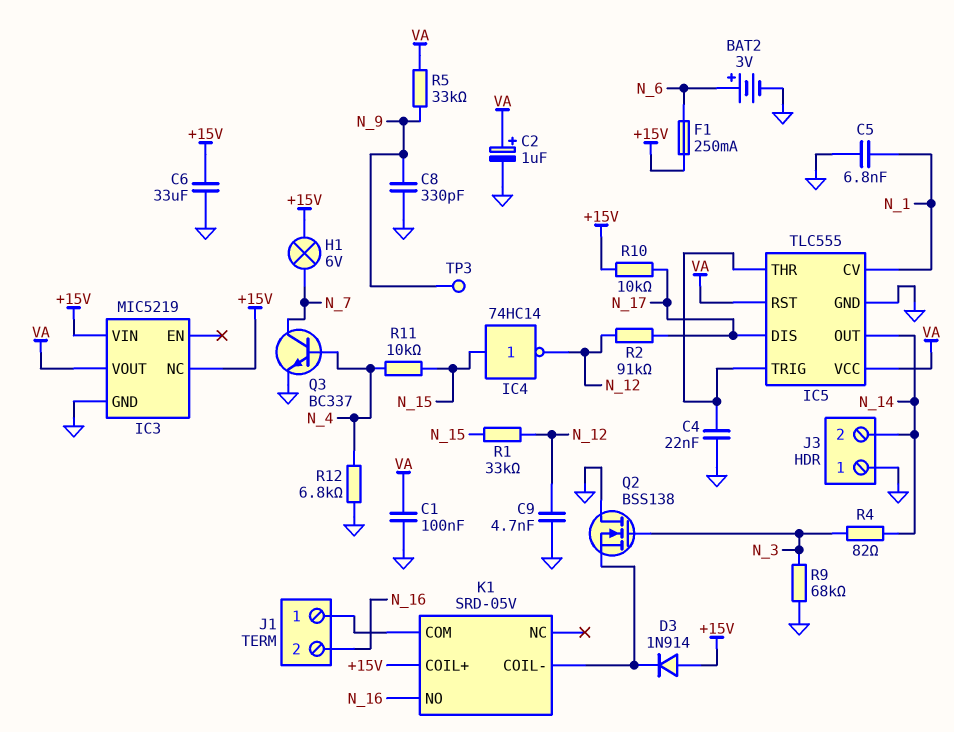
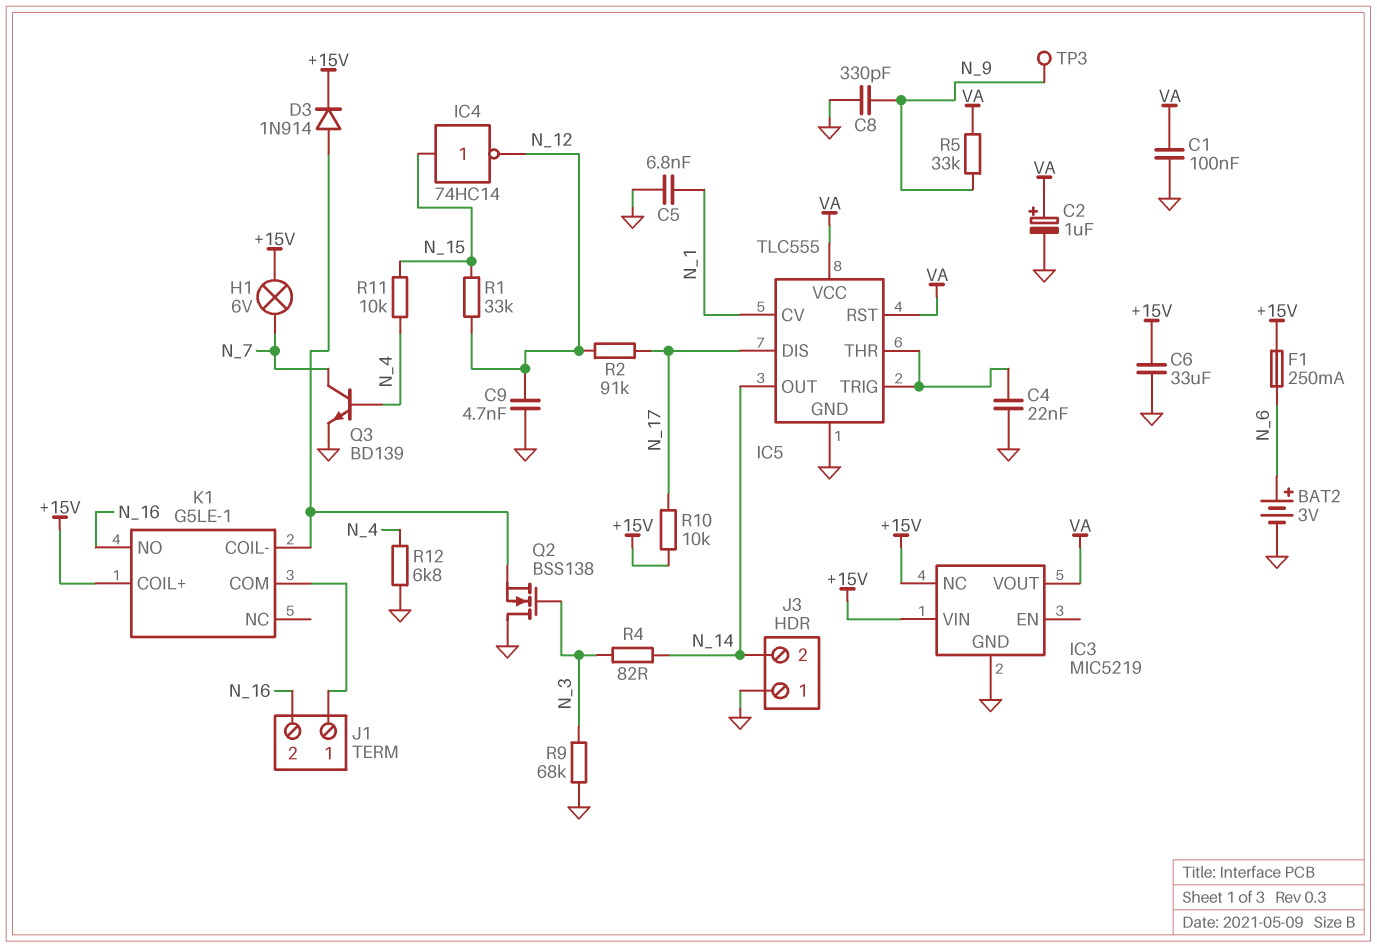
D3: diode 1N914 (A +15V, K K1/COIL-) -> diode 1N914 (A K1/COIL-, K +15V)
K1: SRD-05V -> G5LE-1
Q3: NPN BC337 (B N_4, C N_7, E GND) -> NPN BD139 (B N_4, C N_7, E GND)

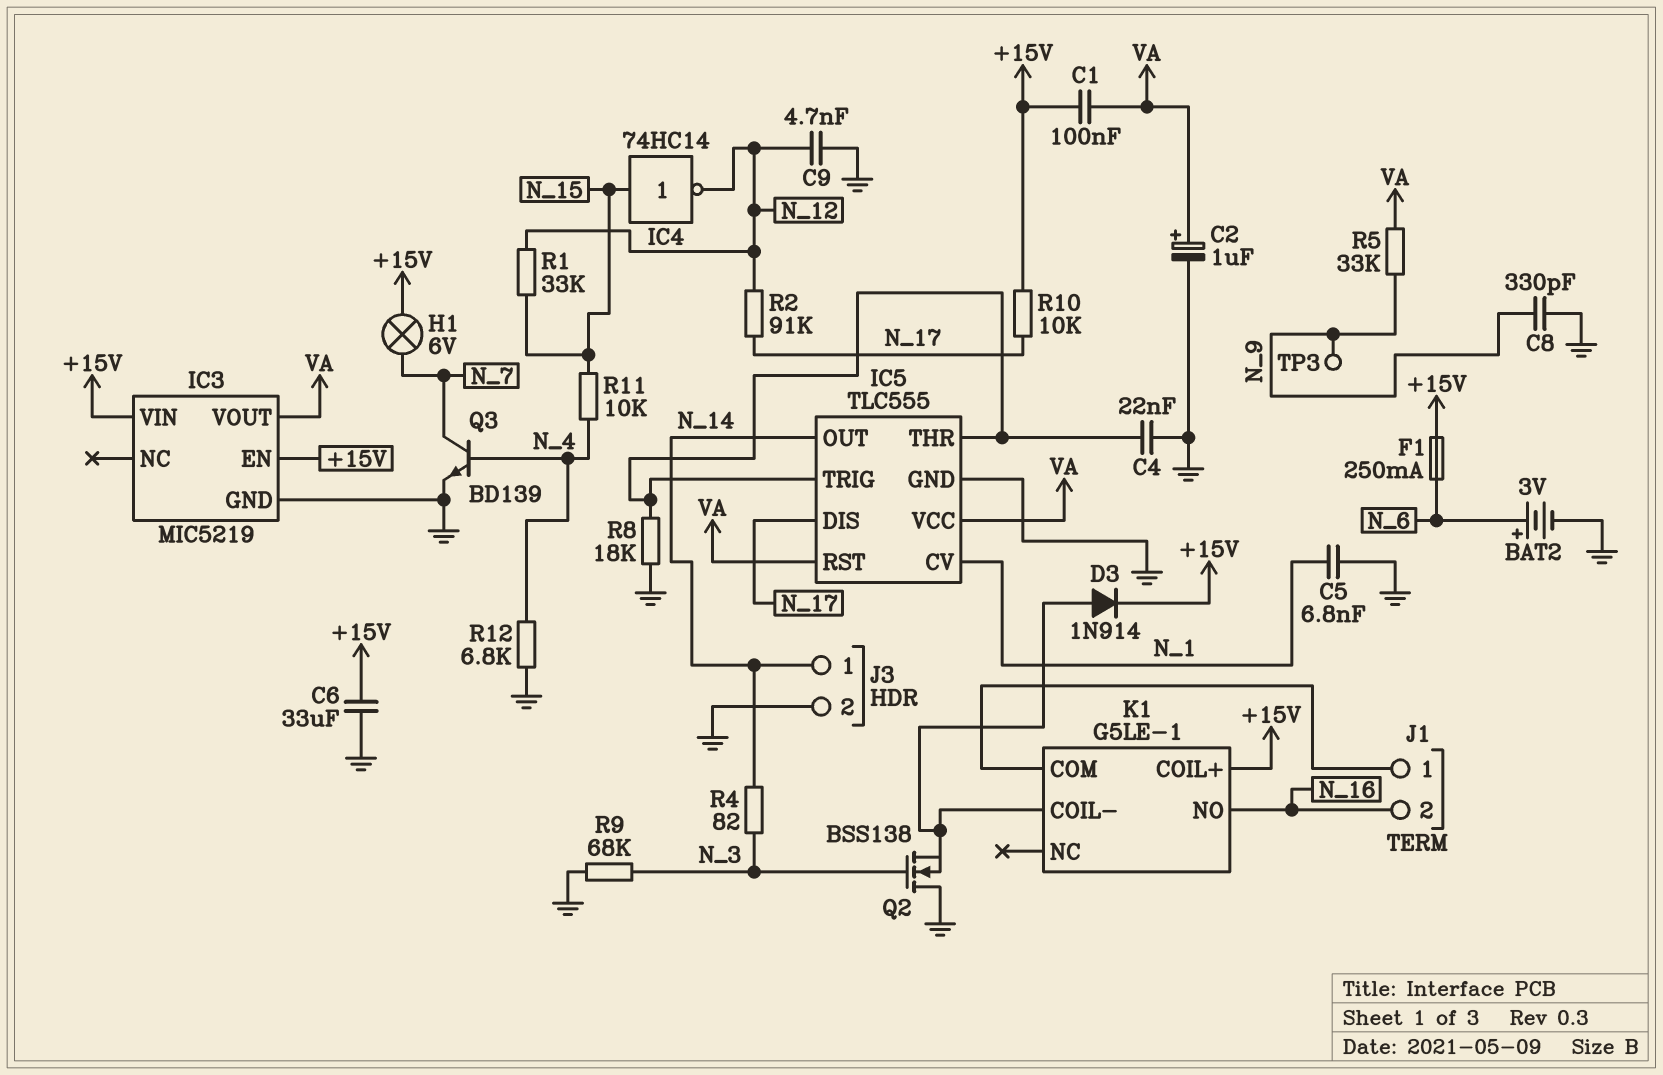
C1: 100nF (GND, VA) -> 100nF (+15V, VA)
IC3 pin EN: none -> +15V
IC3 pin NC: +15V -> none
J3 pin 1: GND -> N_14
J3 pin 2: N_14 -> GND
R8: none -> 18k (GND, IC5/THR)

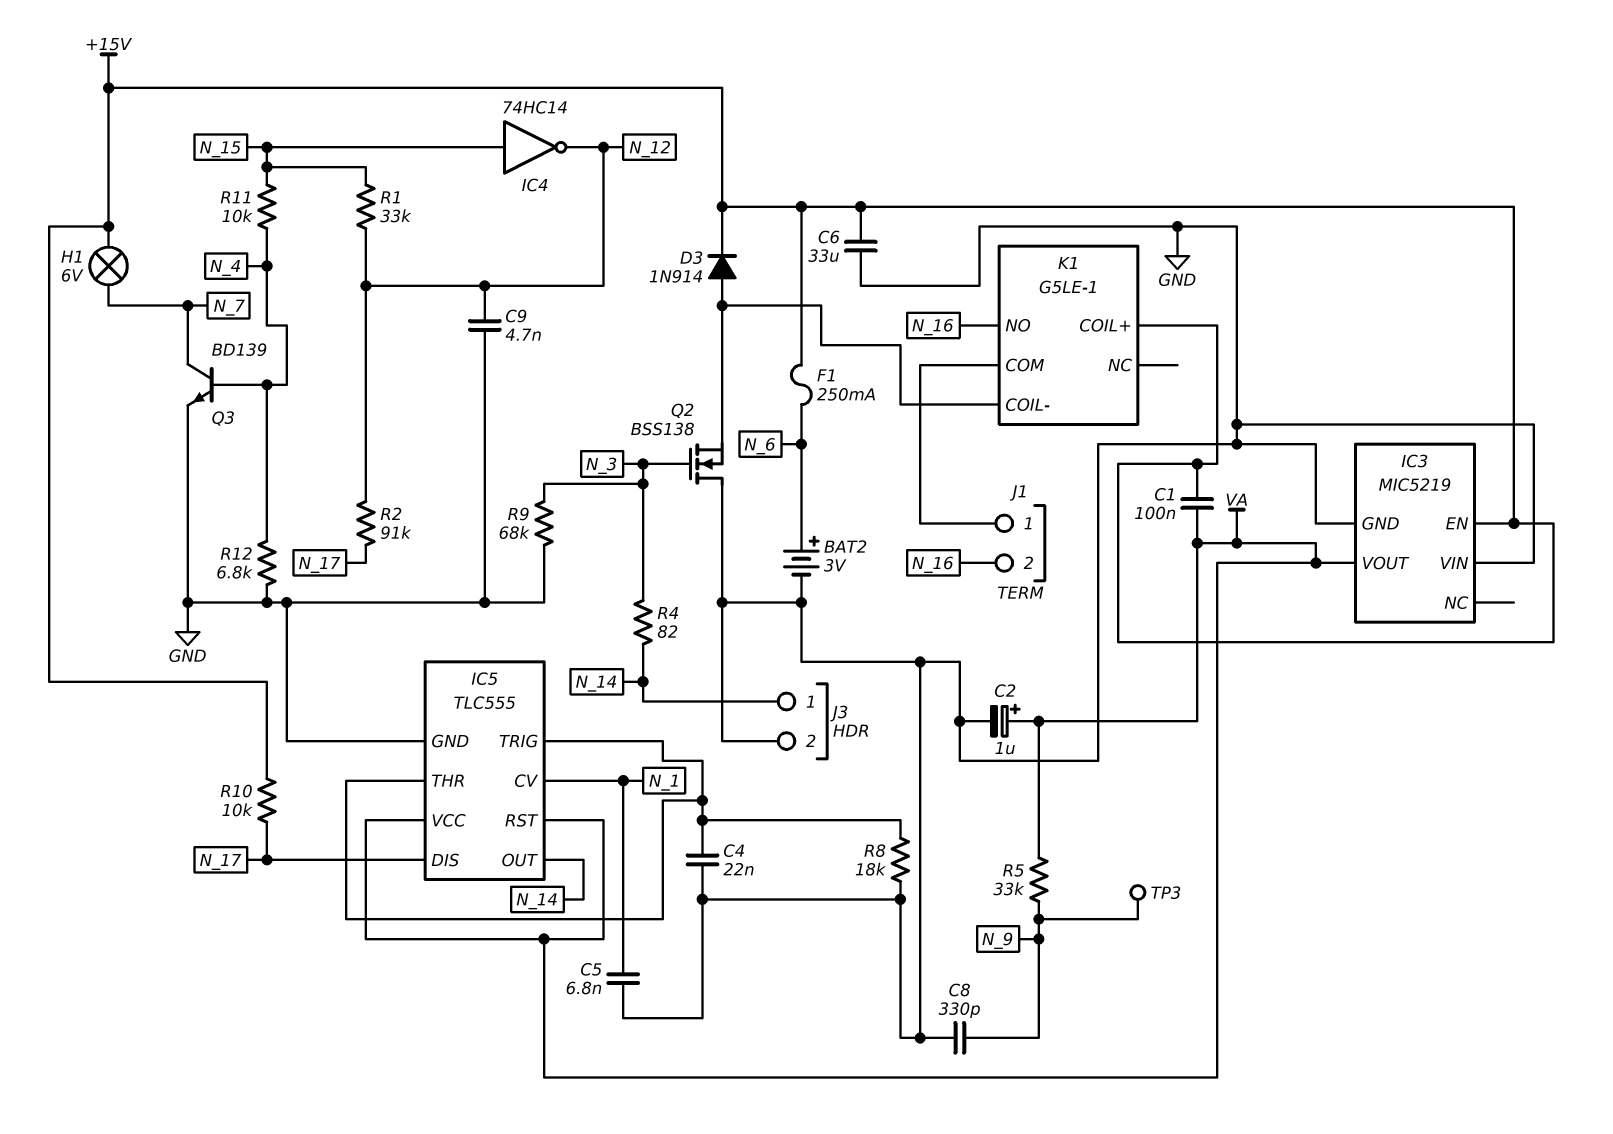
IC3 pin VIN: +15V -> GND

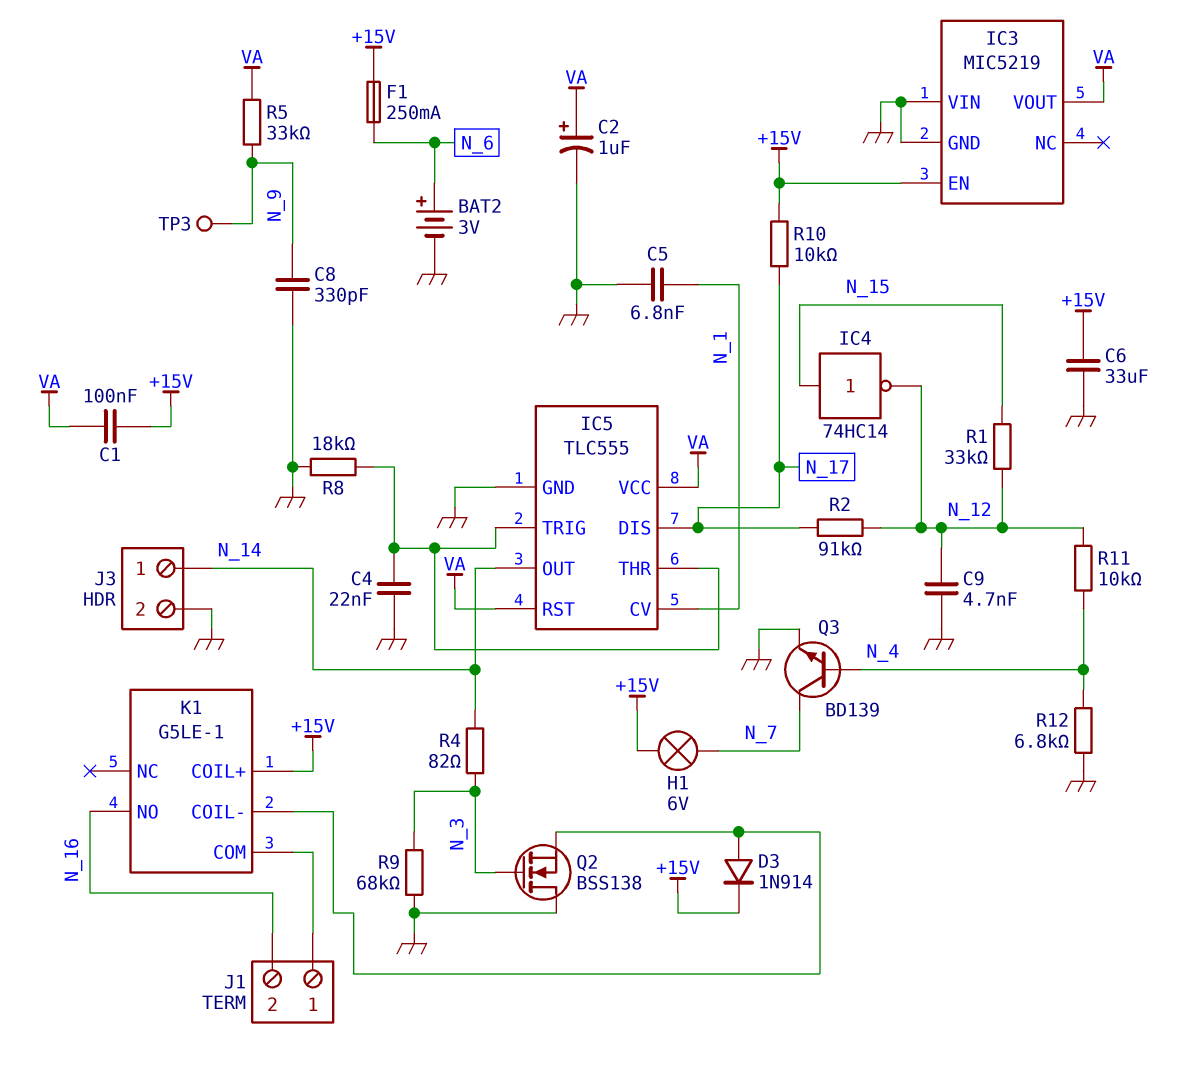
R11: 10k (N_4, N_15) -> 10k (N_4, N_12)

